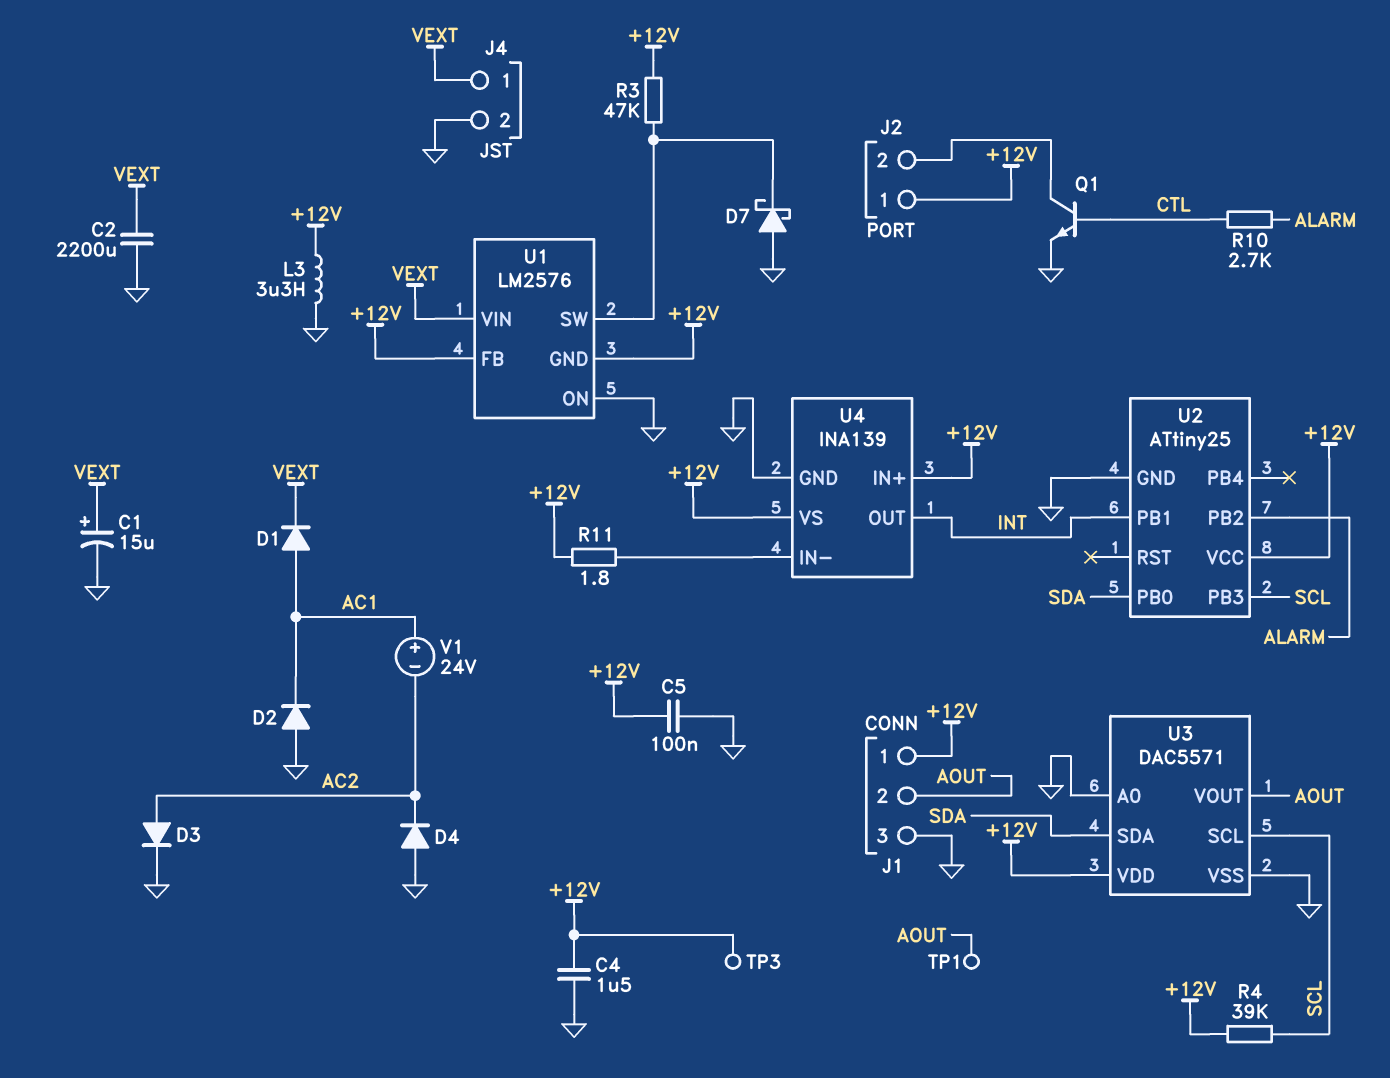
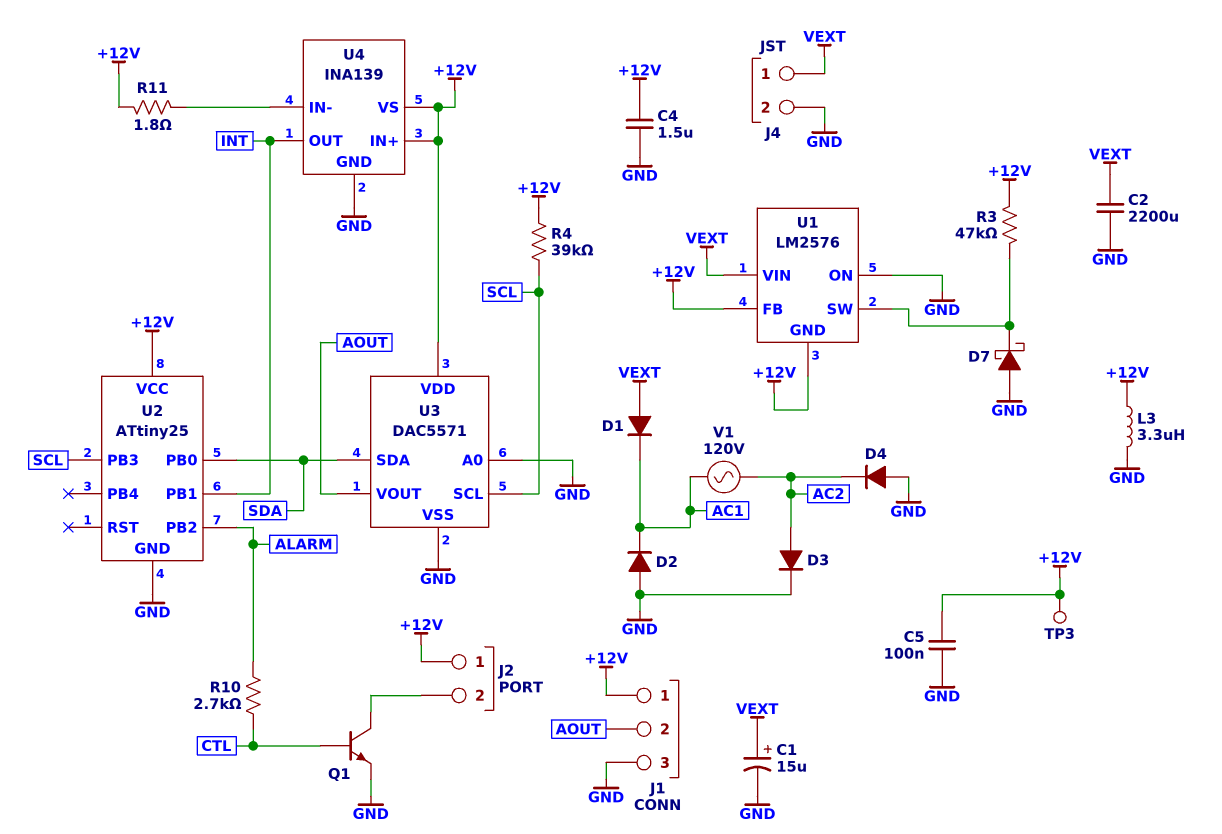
D1: diode (A AC1, K VEXT) -> diode (A VEXT, K AC1)
TP1: test point (AOUT) -> none
V1: 24V (plus AC1, minus AC2) -> AC 120V (AC1, AC2)

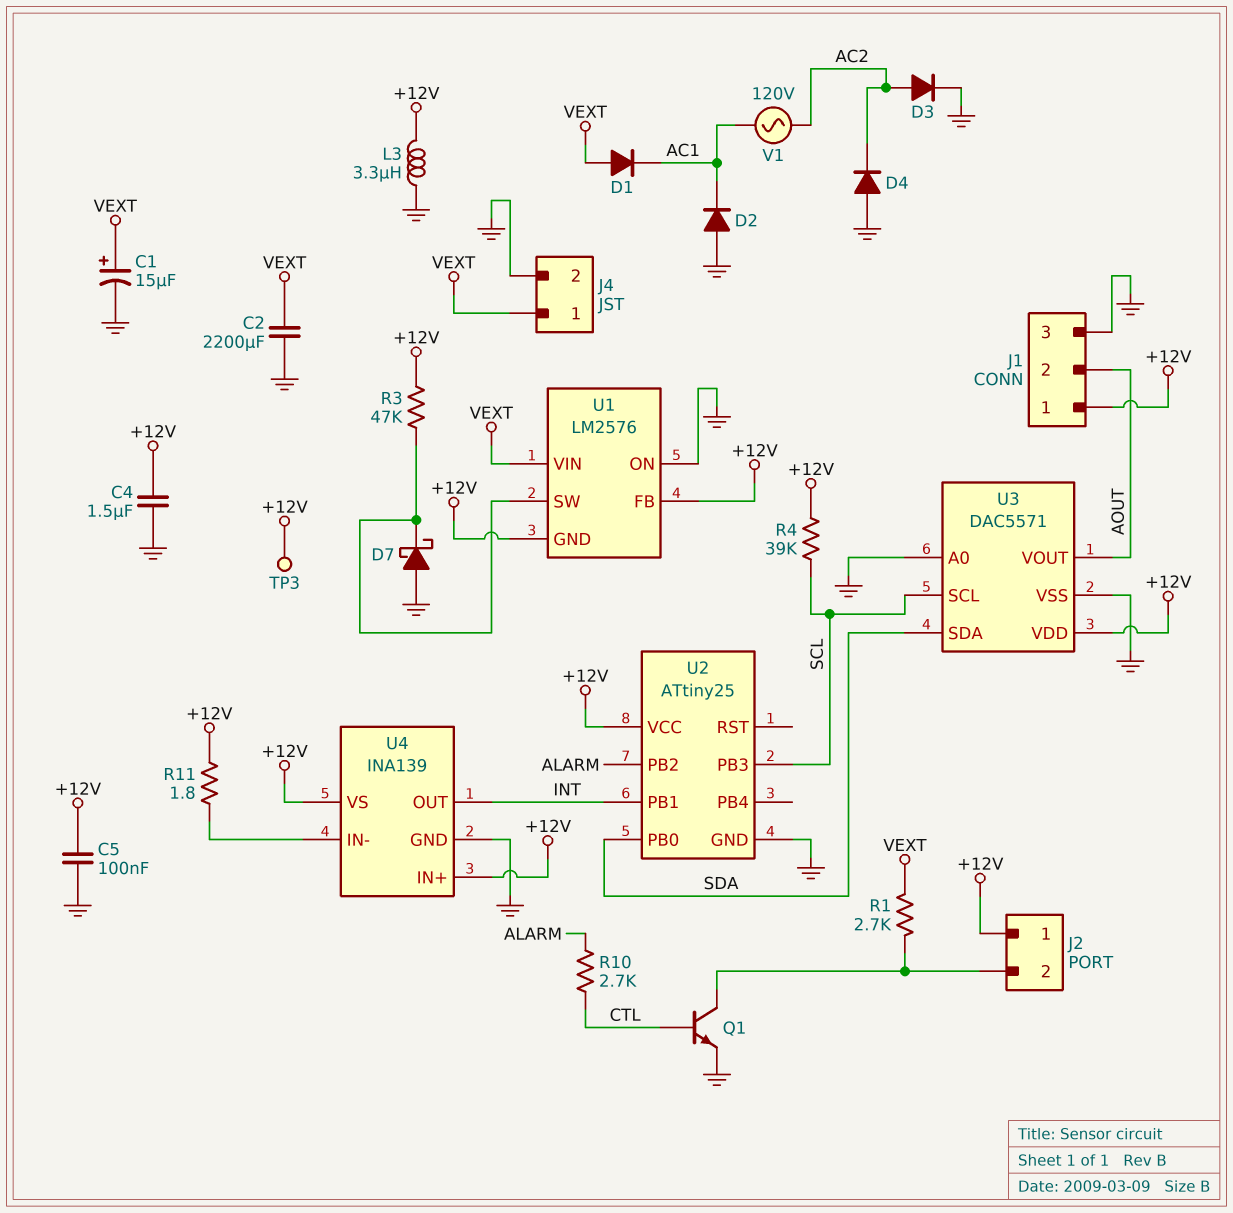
R1: none -> 2.7k (J2/2, VEXT)

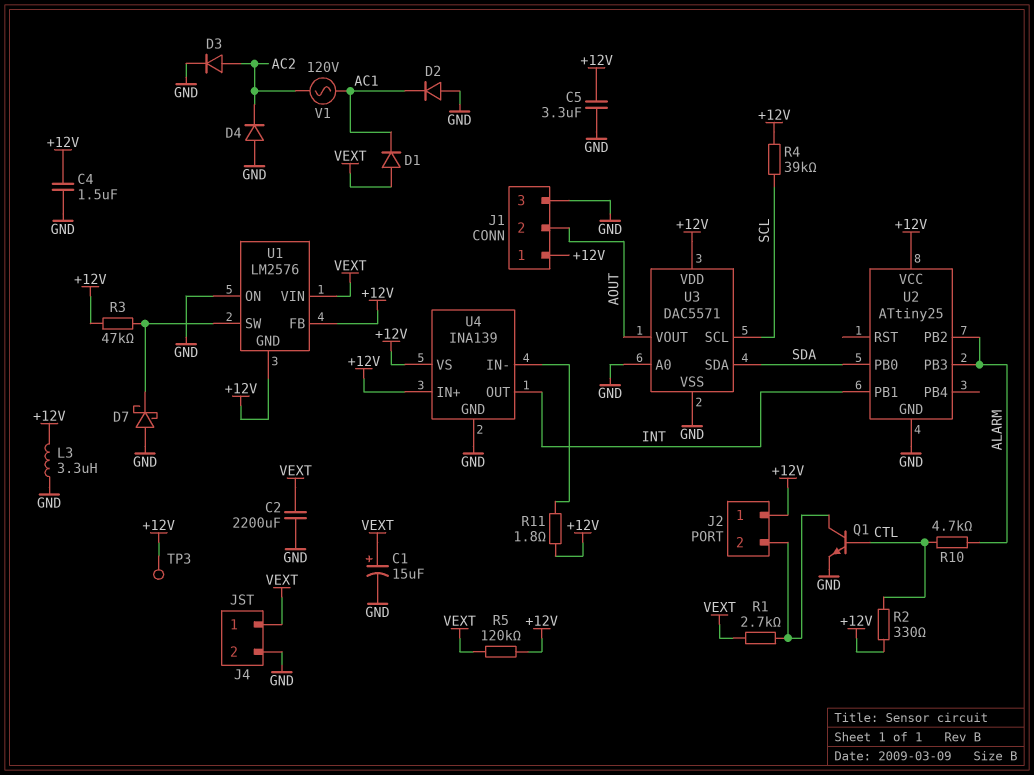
C5: 100nF (+12V, GND) -> 3.3uF (+12V, GND)
R2: none -> 330 (+12V, CTL)
R5: none -> 120k (+12V, VEXT)
R10: 2.7k (ALARM, CTL) -> 4.7k (ALARM, CTL)
U2 pin PB3: SCL -> ALARM

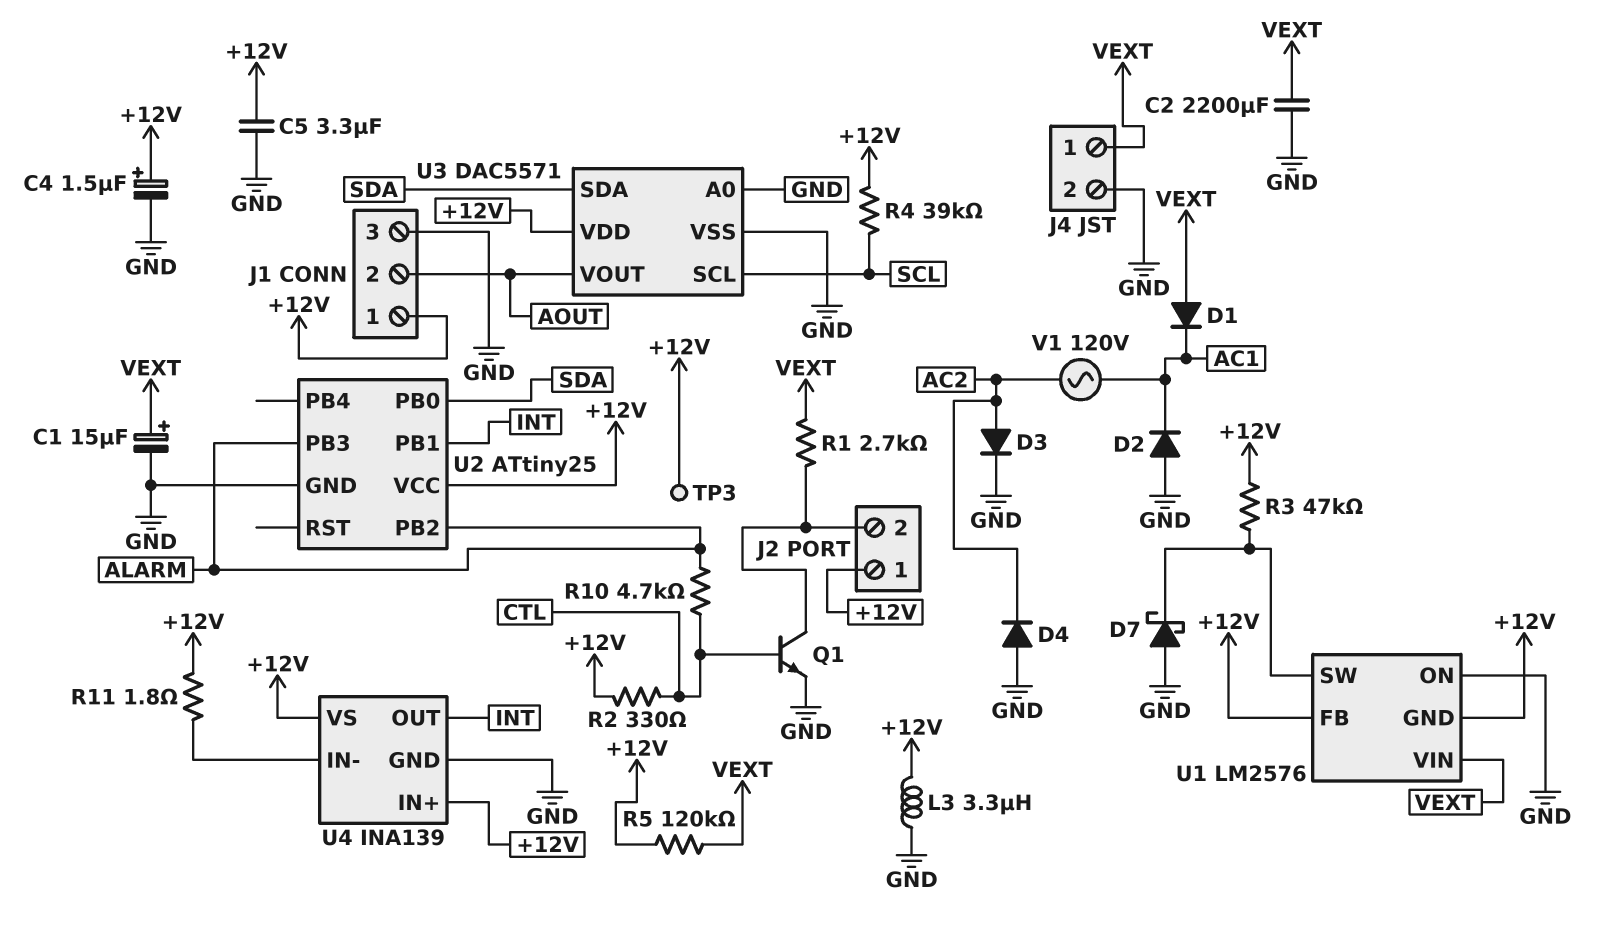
C4: 1.5uF (+12V, GND) -> 1.5uF (plus +12V, minus GND)

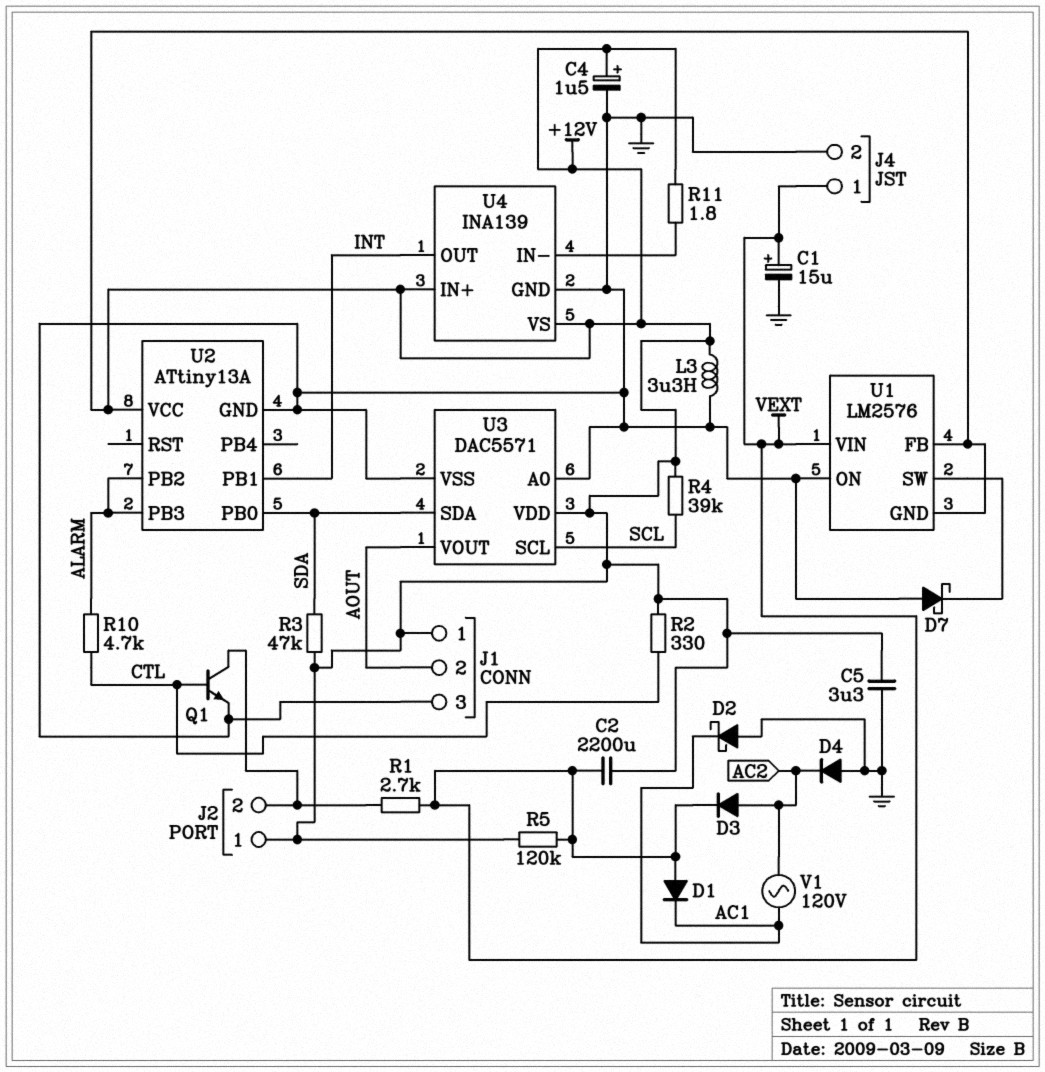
C2: 2200uF (GND, VEXT) -> 2200uF (+12V, VEXT)
D2: diode (A GND, K AC1) -> schottky (A GND, K AC1)
D3: diode (A AC2, K GND) -> diode (A AC2, K VEXT)
R3: 47k (+12V, U1/SW) -> 47k (+12V, SDA)
TP3: test point (+12V) -> none
U2: ATtiny25 -> ATtiny13A

